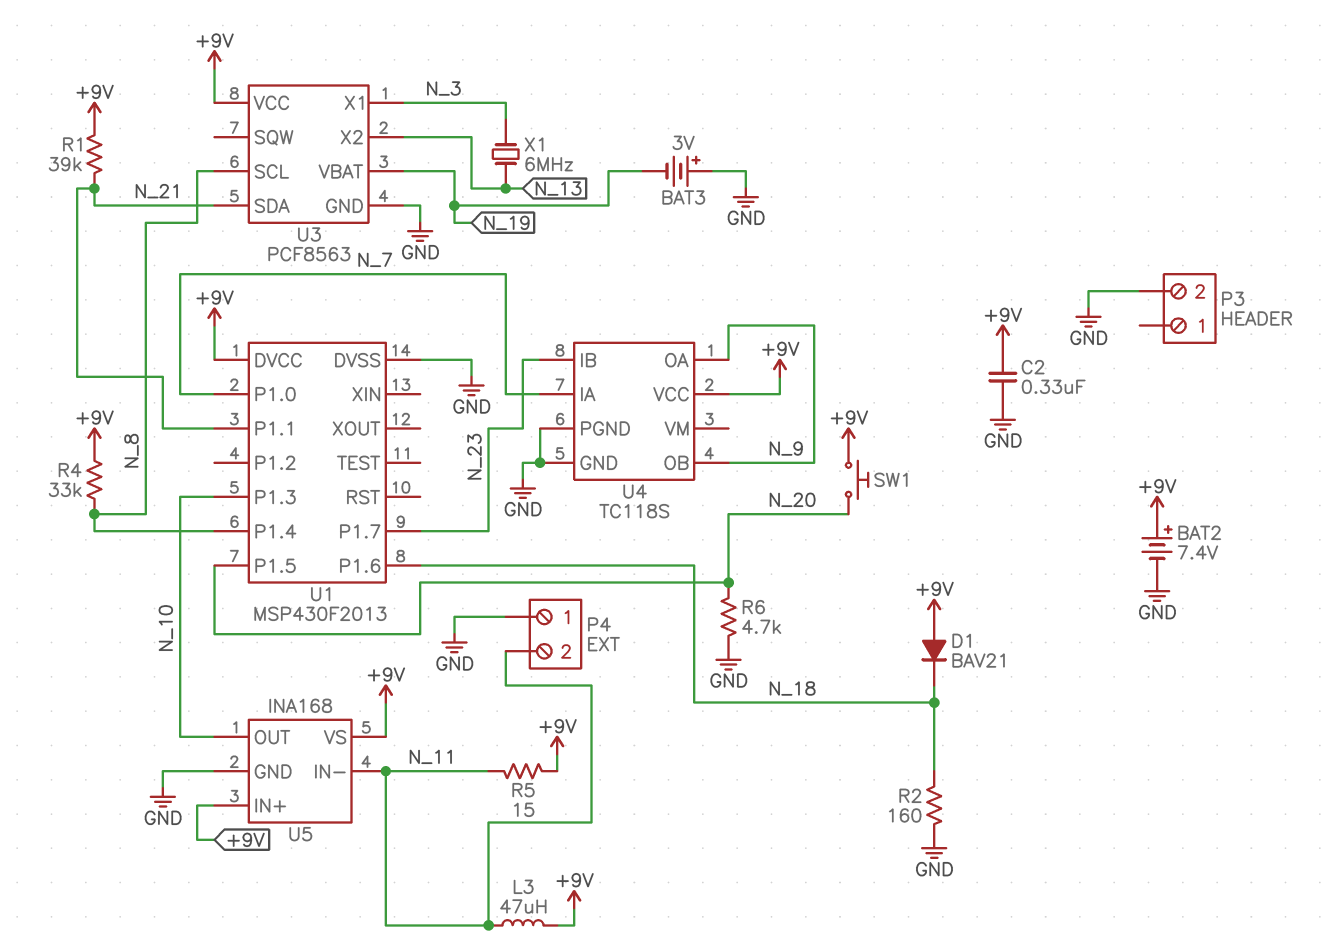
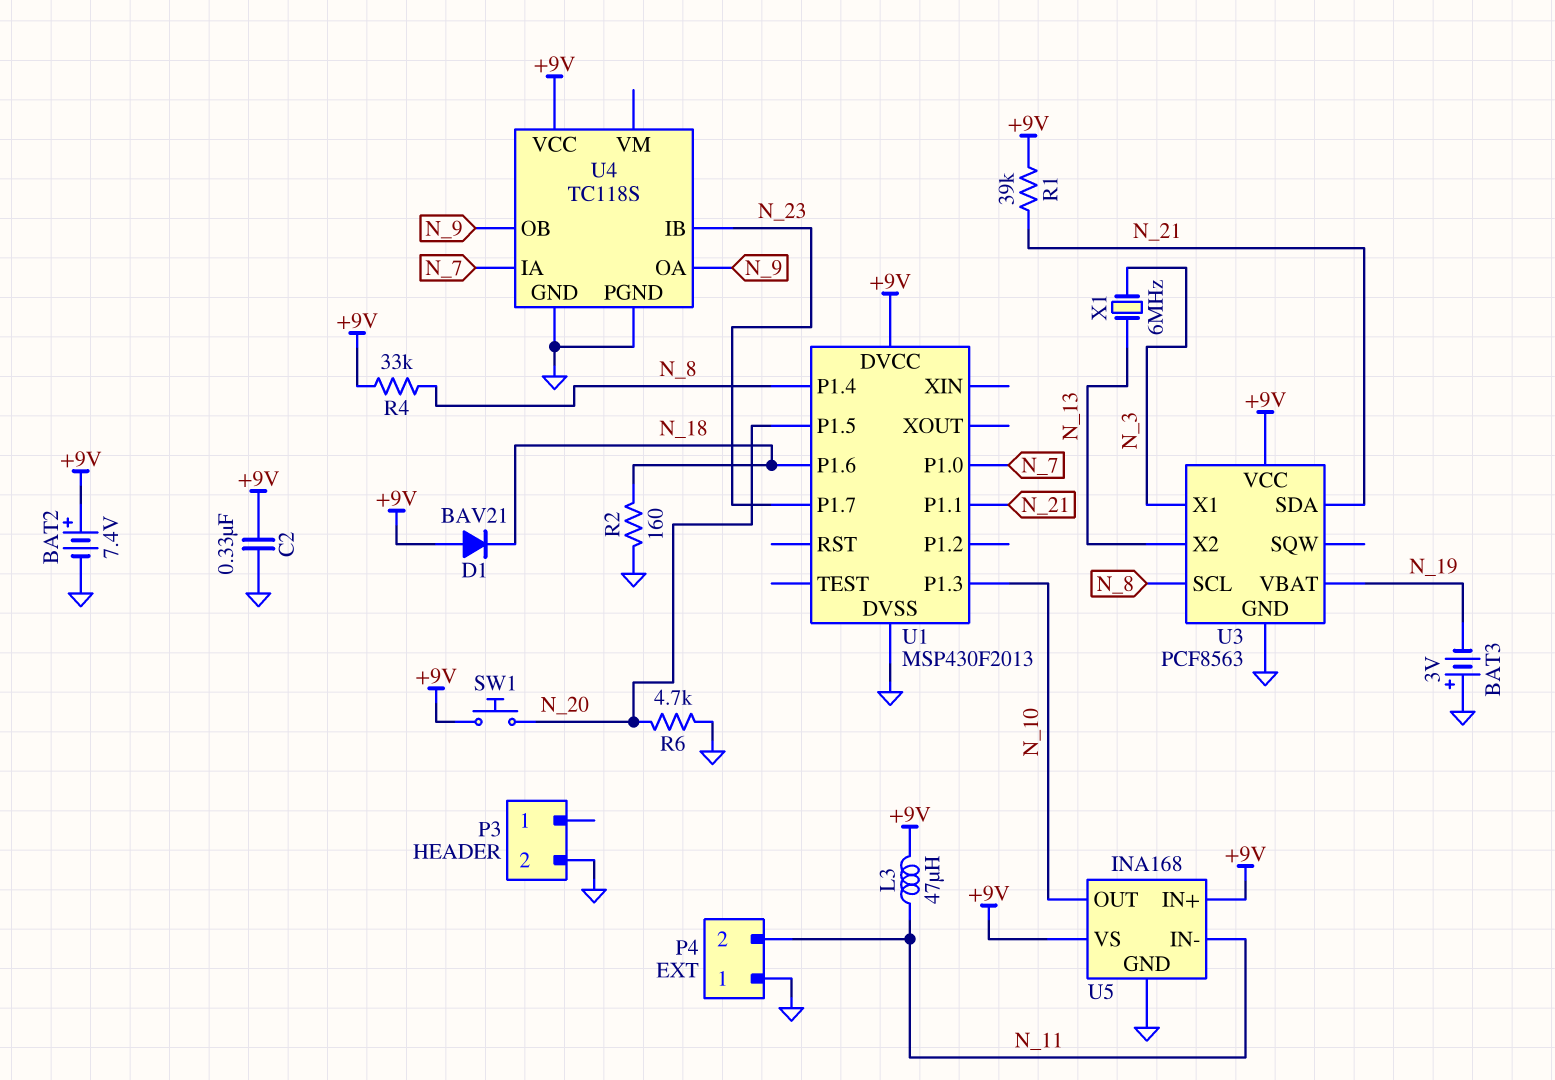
R5: 15 (+9V, N_11) -> none

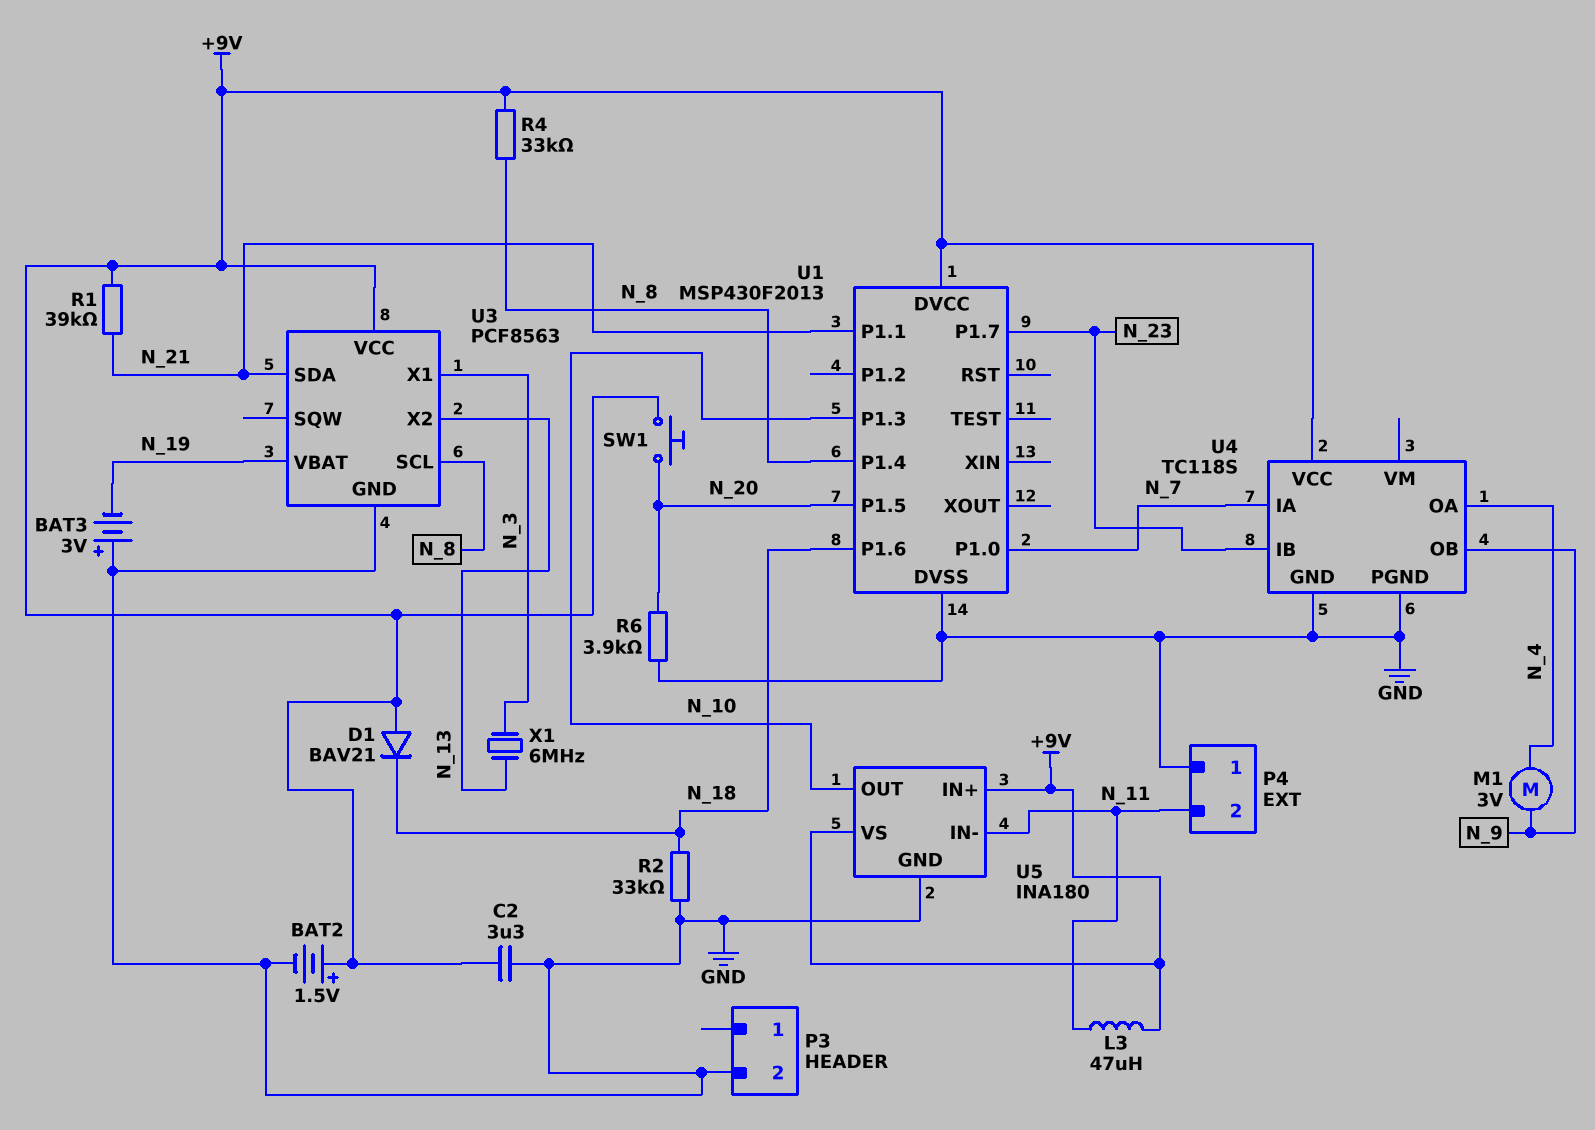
BAT2: 7.4V (plus +9V, minus GND) -> 1.5V (plus +9V, minus GND)
C2: 330nF (+9V, GND) -> 3.3uF (+9V, GND)
M1: none -> motor 3V (N_4, N_9)
R2: 160 (GND, N_18) -> 33k (GND, N_18)
R6: 4.7k (GND, N_20) -> 3.9k (GND, N_20)
U4 pin OA: N_9 -> N_4
U5: INA168 -> INA180

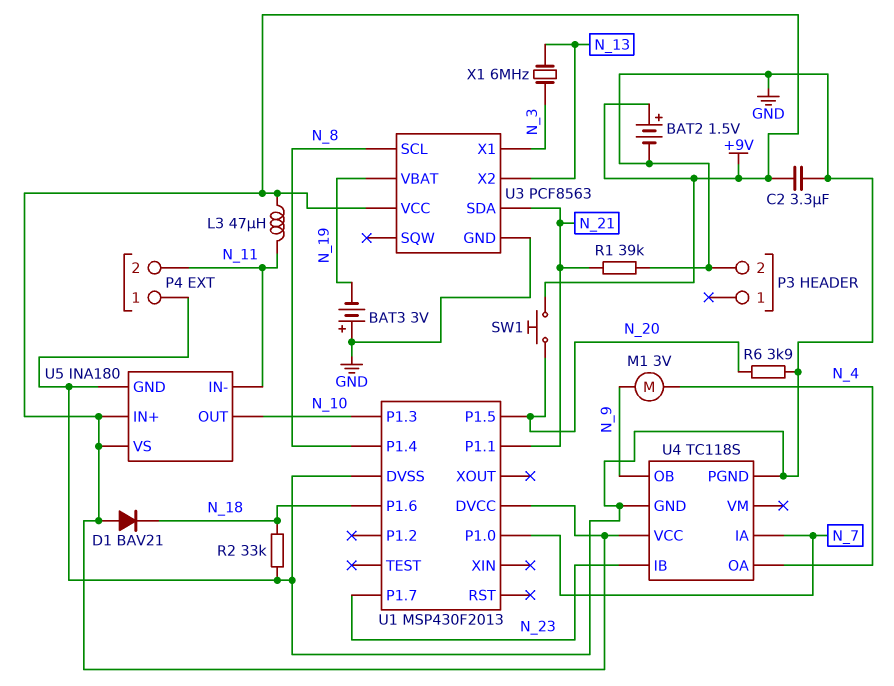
R1: 39k (+9V, N_21) -> 39k (GND, N_21)
R4: 33k (+9V, N_8) -> none

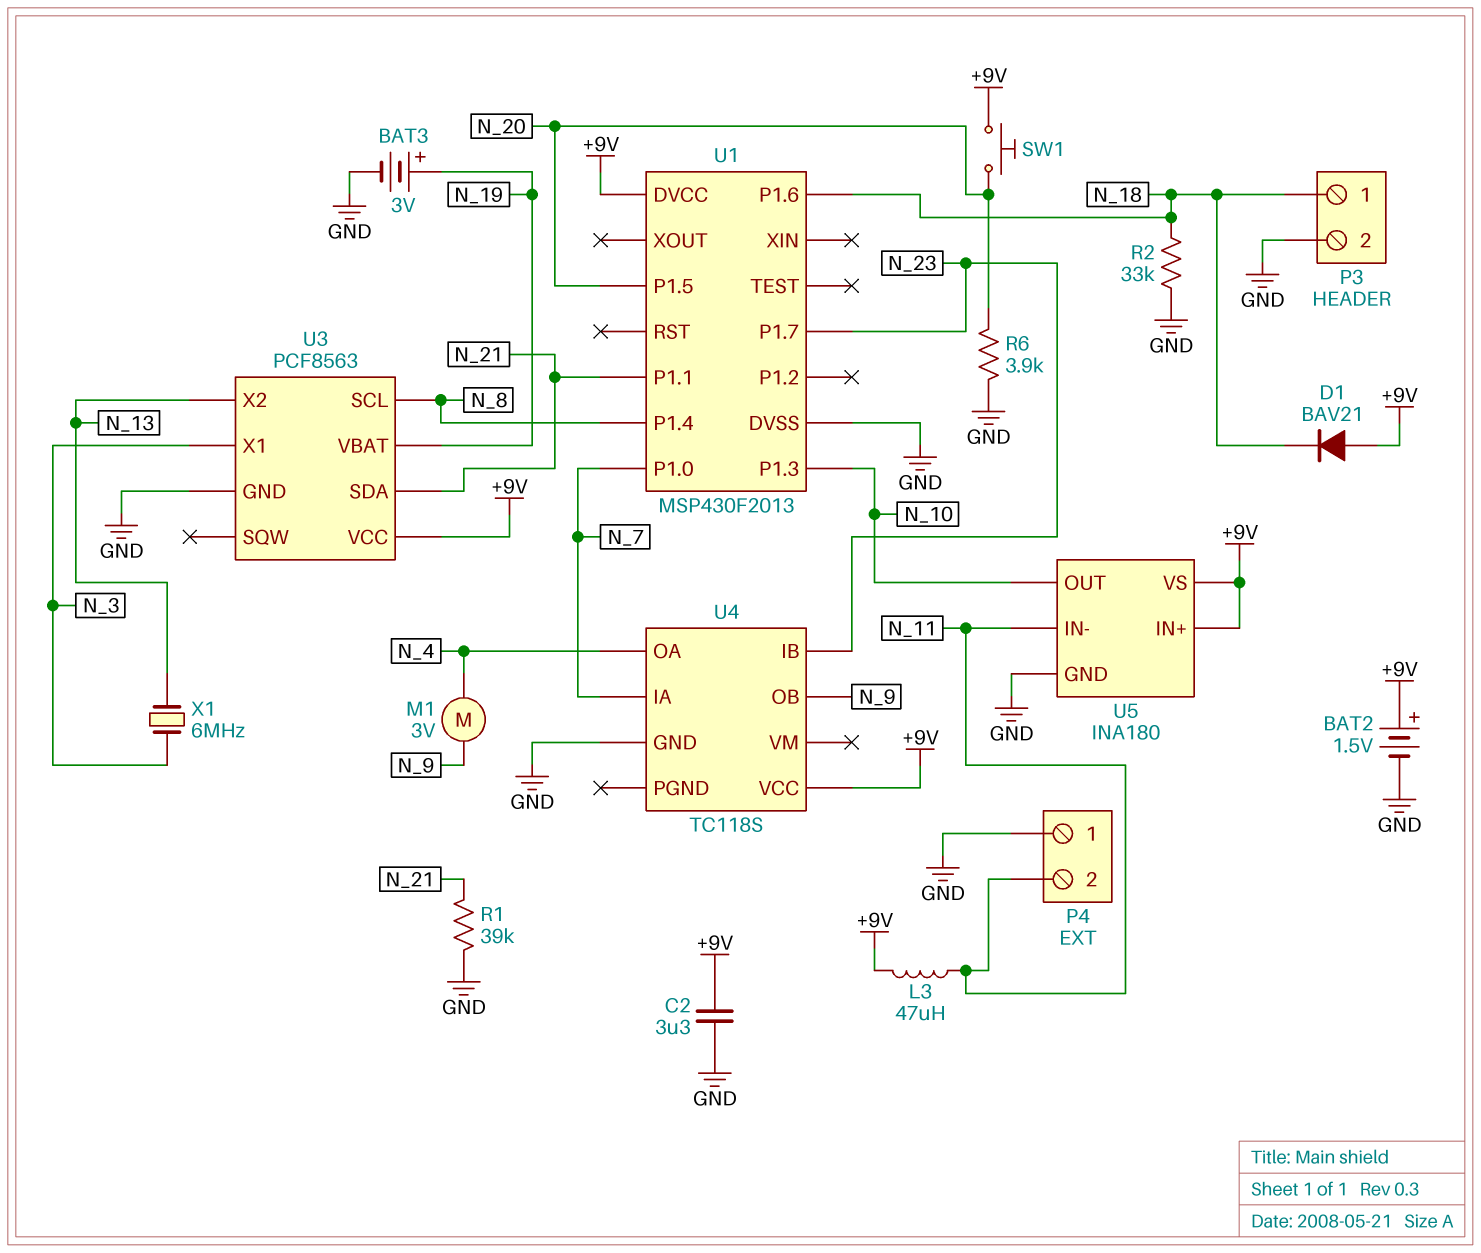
BAT3: 3V (plus GND, minus N_19) -> 3V (plus N_19, minus GND)
P3 pin 1: none -> N_18
U4 pin PGND: GND -> none

